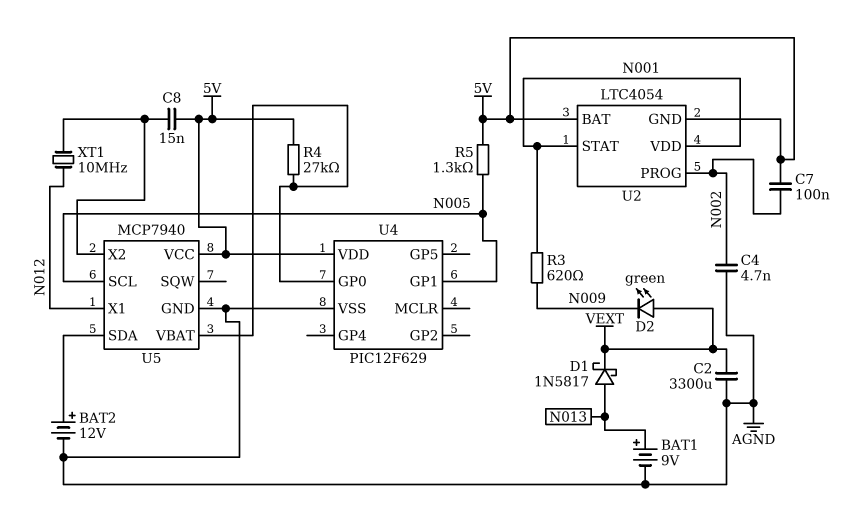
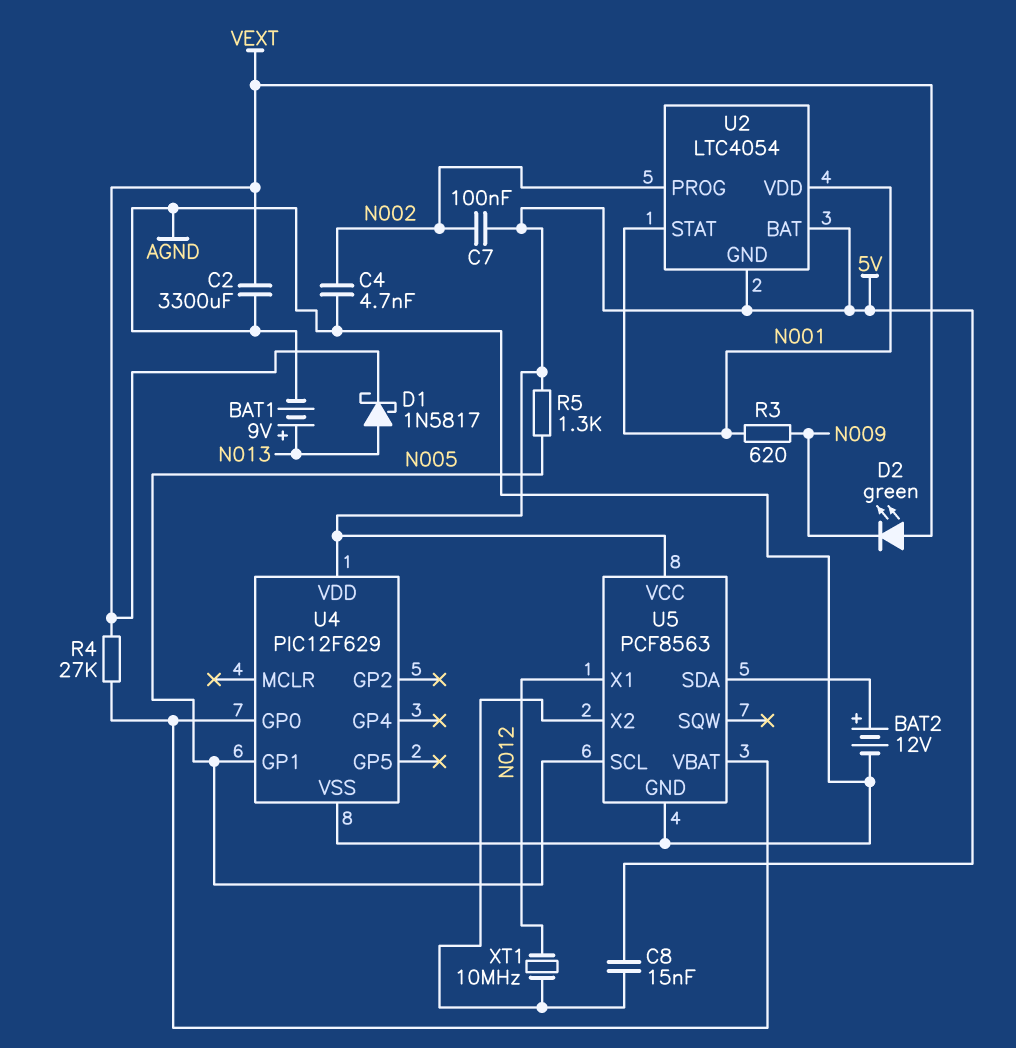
R4: 27k (5V, U4/GP0) -> 27k (U4/GP0, VEXT)
U5: MCP7940 -> PCF8563

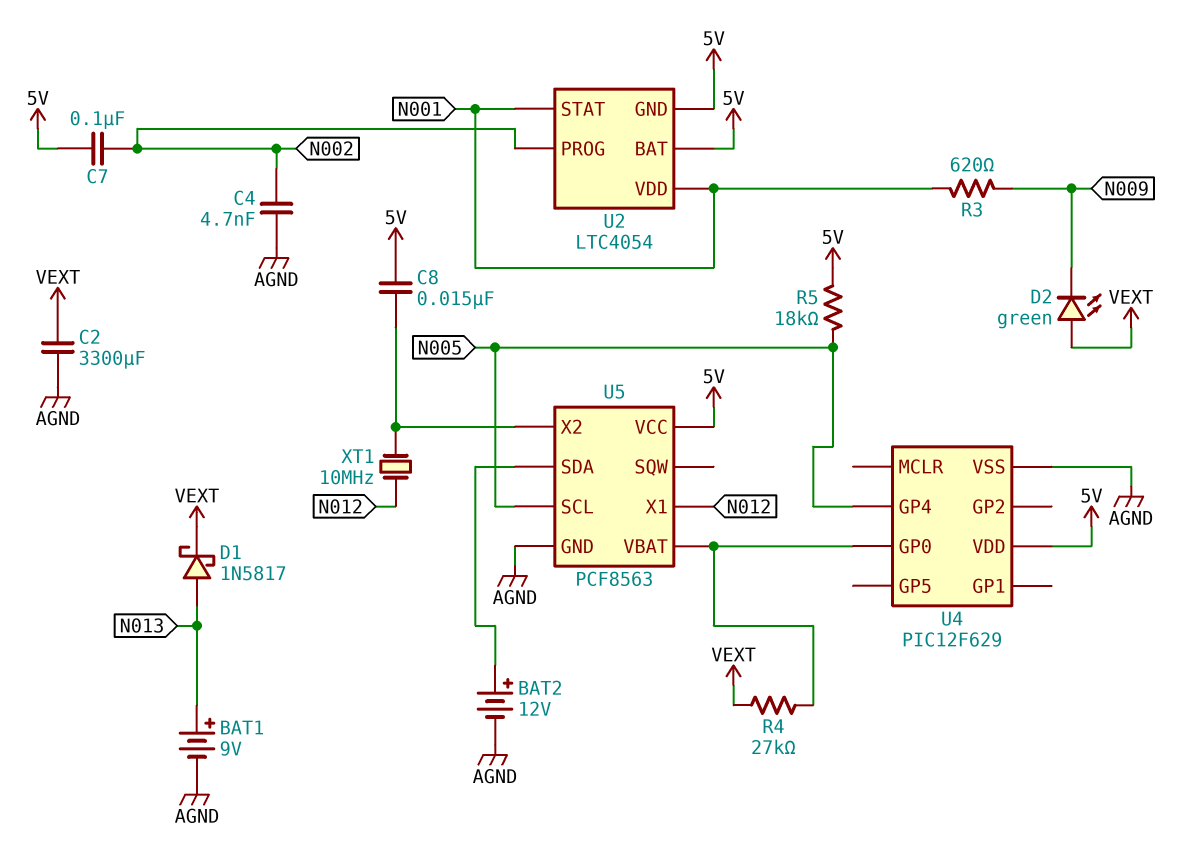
R5: 1.3k (5V, N005) -> 18k (5V, N005)
U4 pin GP1: N005 -> none
U4 pin GP4: none -> N005

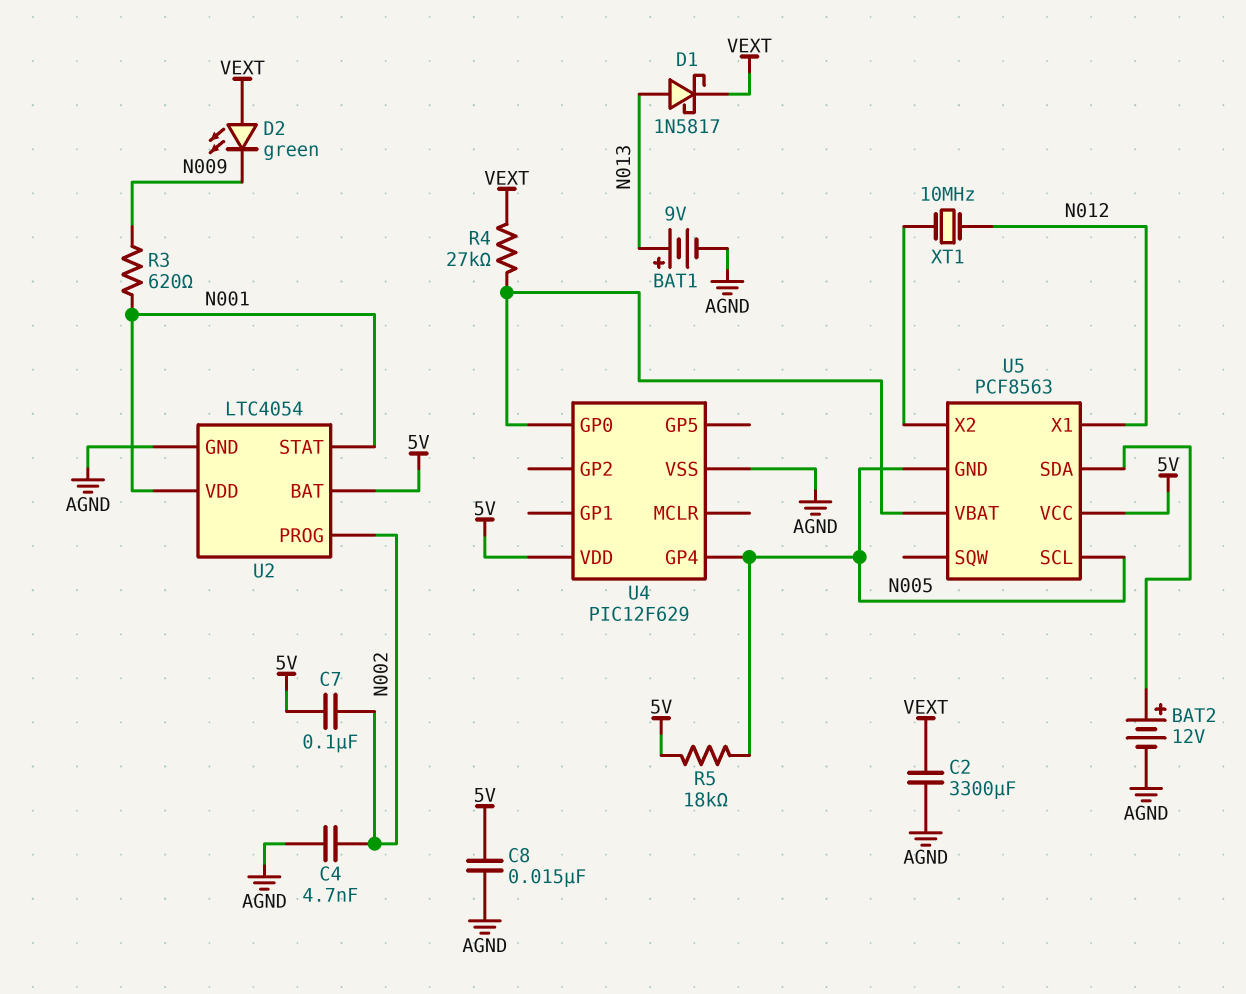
C8: 15nF (5V, U5/X2) -> 15nF (5V, AGND)
U2 pin GND: 5V -> AGND
U5 pin GND: AGND -> N005

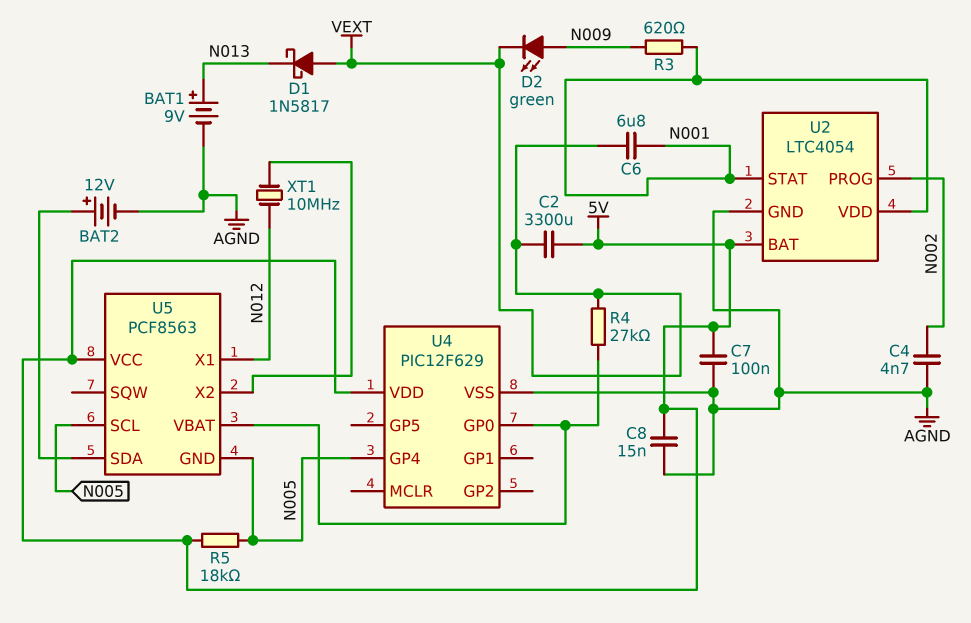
C2: 3300uF (AGND, VEXT) -> 3300uF (5V, VEXT)
C6: none -> 6.8uF (N001, VEXT)
C7: 100nF (5V, N002) -> 100nF (5V, AGND)
D1: schottky 1N5817 (A N013, K VEXT) -> schottky 1N5817 (A VEXT, K N013)
D2: LED green (A VEXT, K N009) -> LED green (A N009, K VEXT)

